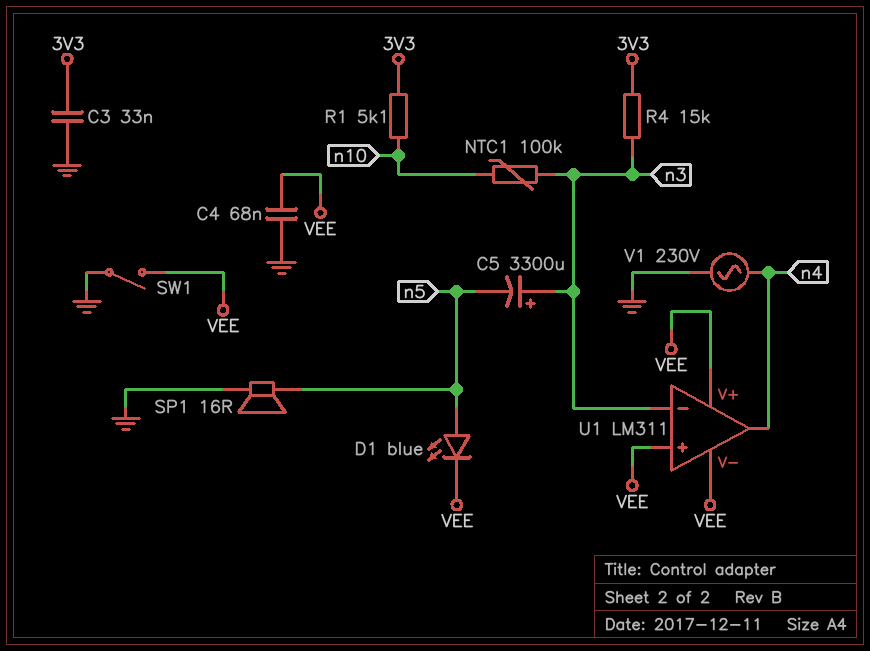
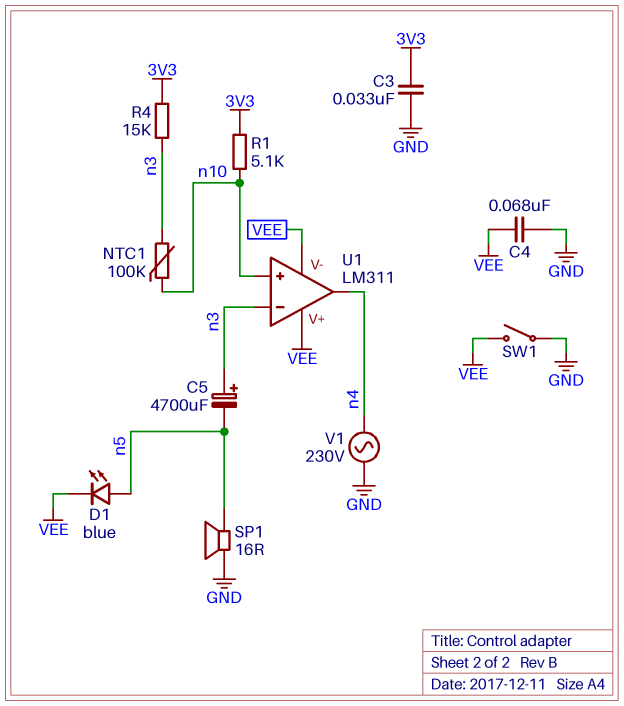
C5: 3300uF (plus n3, minus n5) -> 4700uF (plus n3, minus n5)
U1 pin in+: VEE -> n10

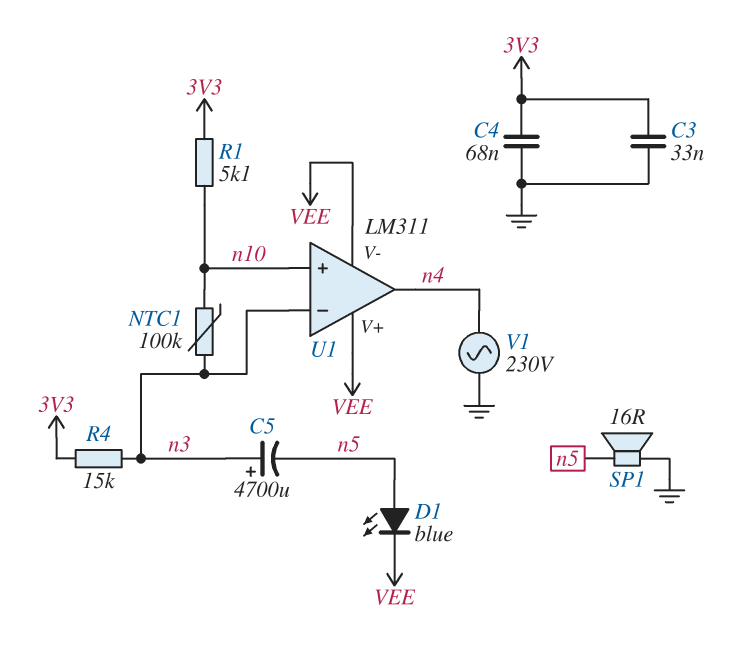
C4: 68nF (GND, VEE) -> 68nF (3V3, GND)
SW1: switch (GND, VEE) -> none

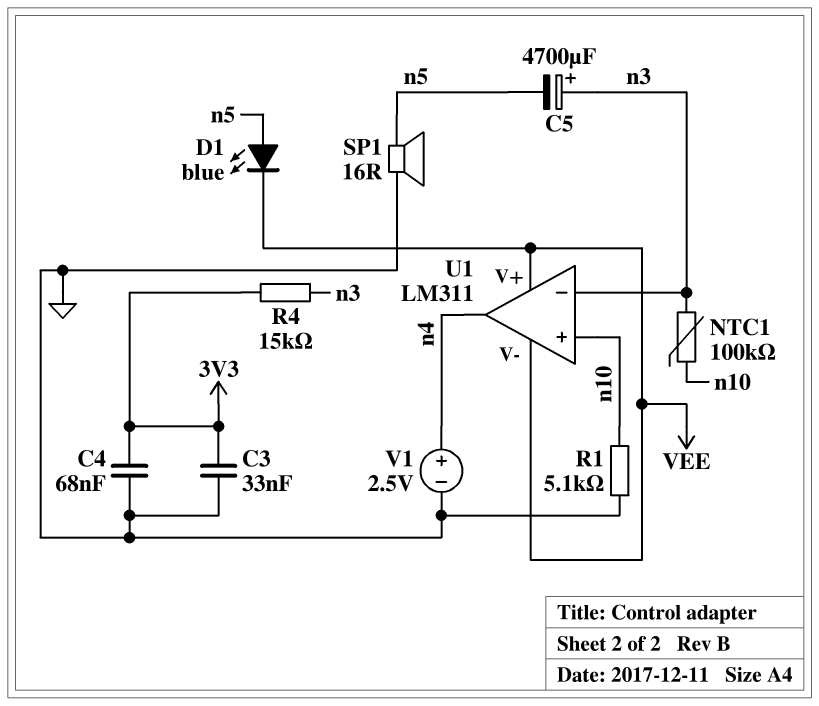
R1: 5.1k (3V3, n10) -> 5.1k (GND, n10)
V1: AC 230V (GND, n4) -> 2.5V (plus n4, minus GND)

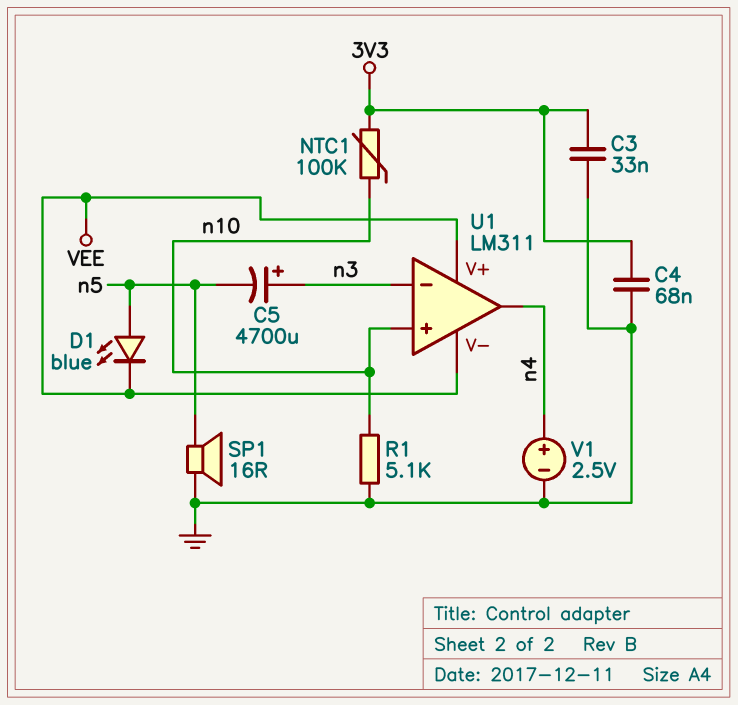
NTC1: 100k (n3, n10) -> 100k (3V3, n10)
R4: 15k (3V3, n3) -> none

